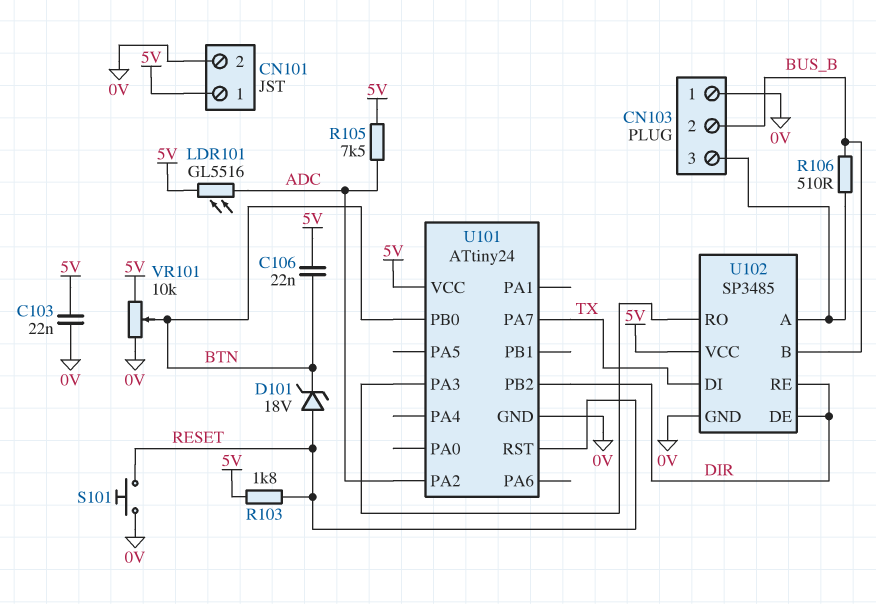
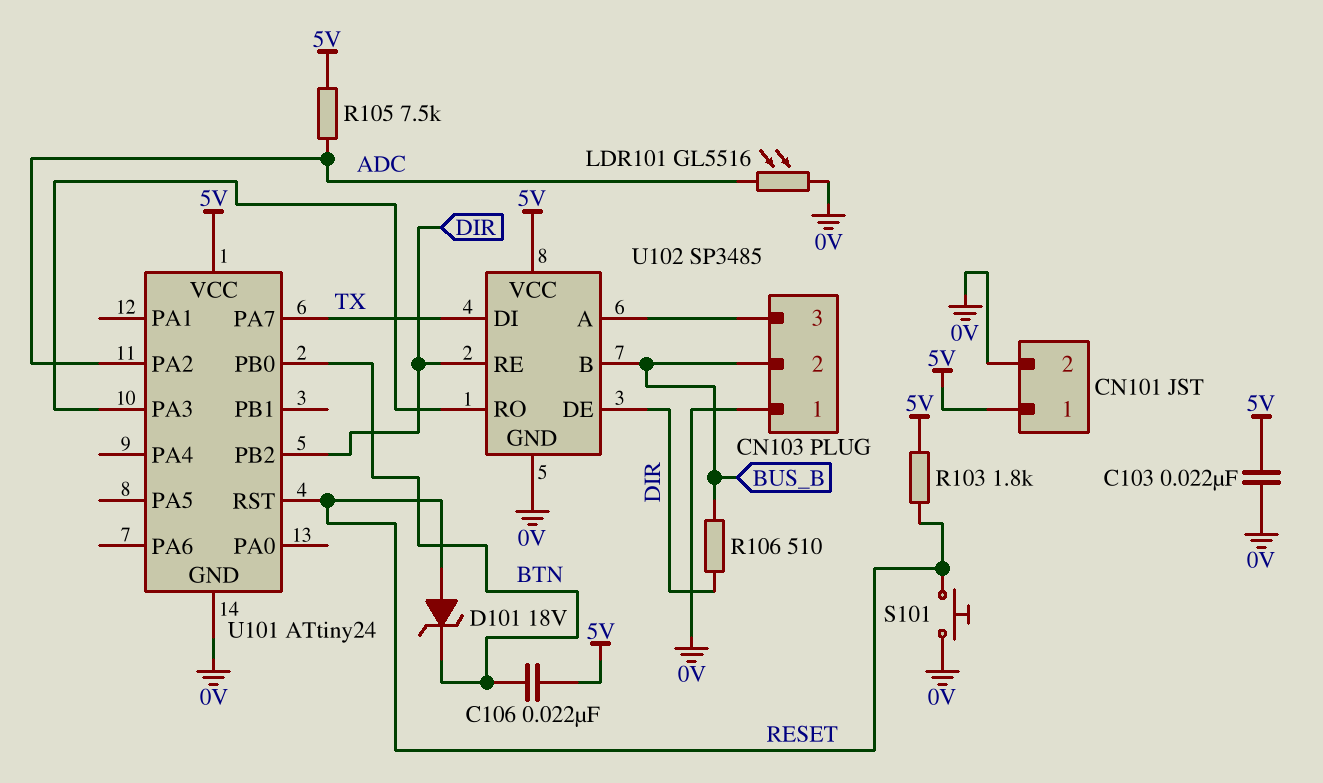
LDR101: GL5516 (5V, ADC) -> GL5516 (0V, ADC)
R106: 510 (BUS_B, CN103/3) -> 510 (BUS_B, DIR)
VR101: 10k (0V, 5V, wiper BTN) -> none

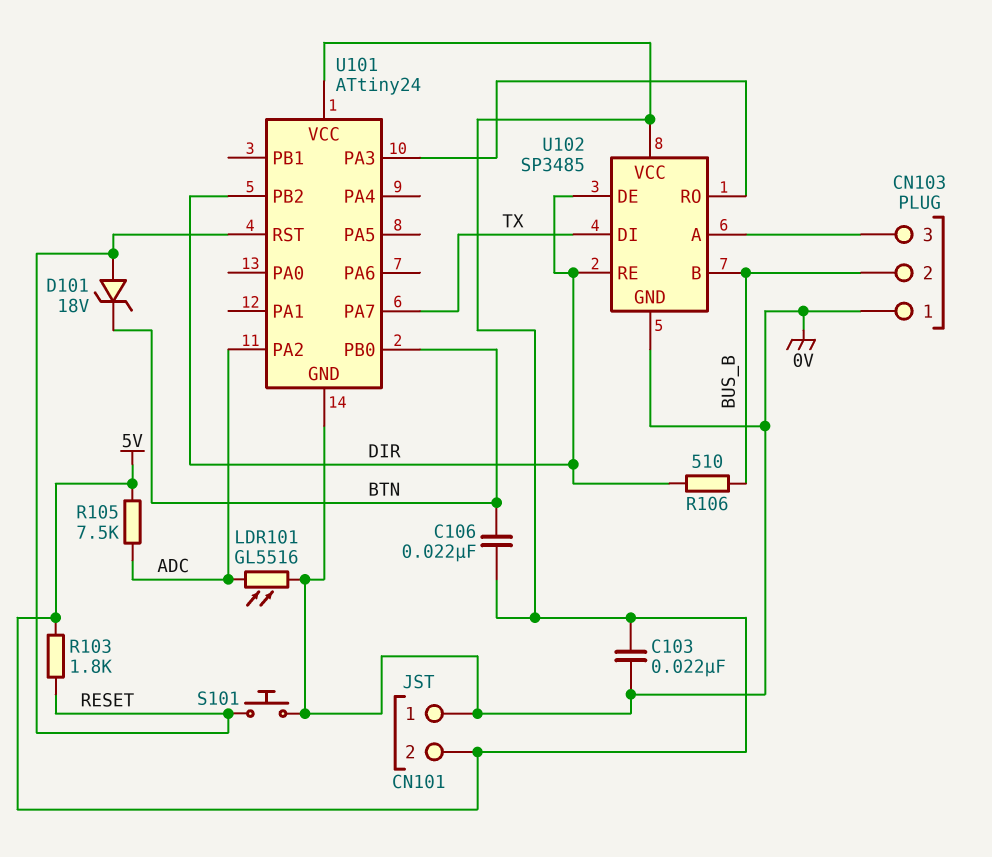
CN101 pin 1: 5V -> 0V
CN101 pin 2: 0V -> 5V

